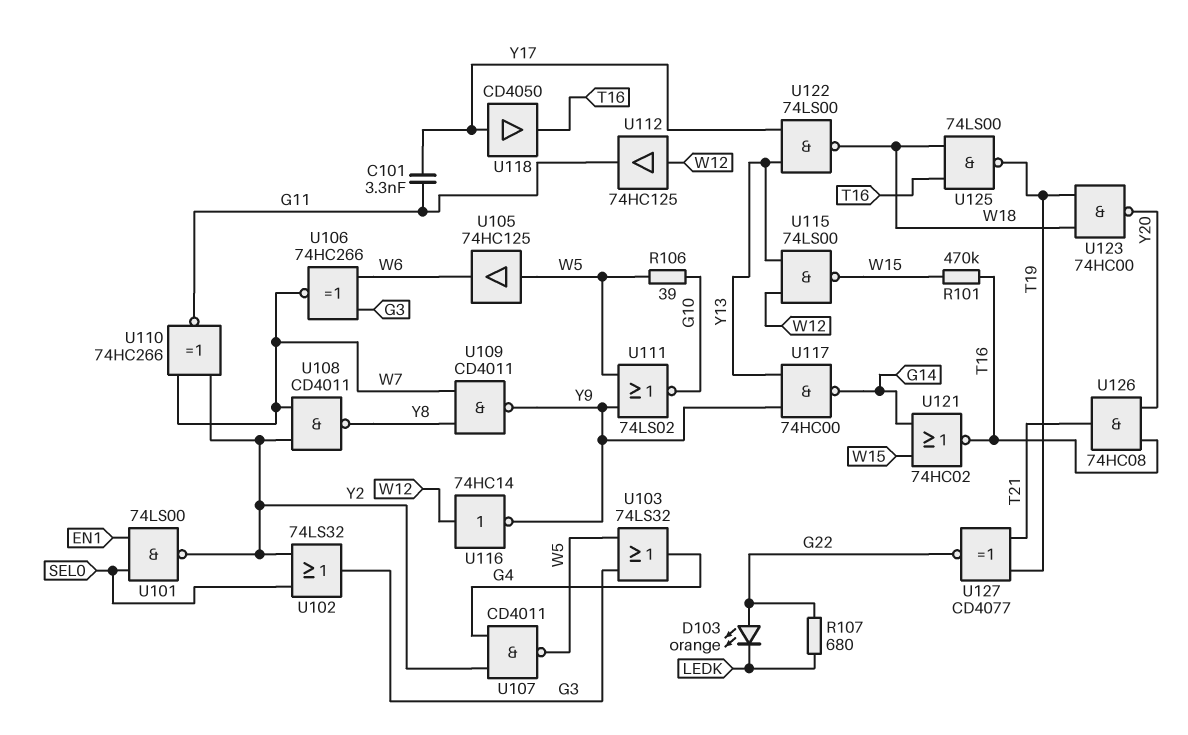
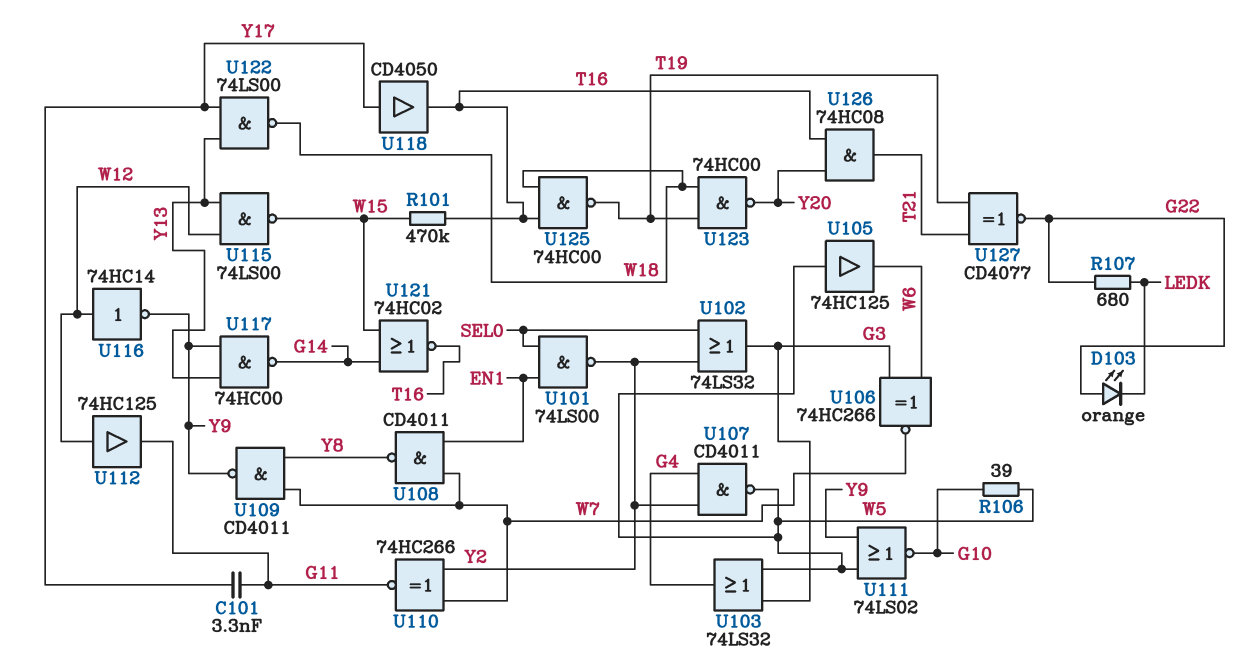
U108: NAND CD4011 (in W7, in Y2, out Y8) -> NAND CD4011 (in EN1, in W7, out Y8)
U125: NAND 74LS00 (in T16, in W18, out T19) -> NAND 74HC00 (in T16, in W18, out T19)

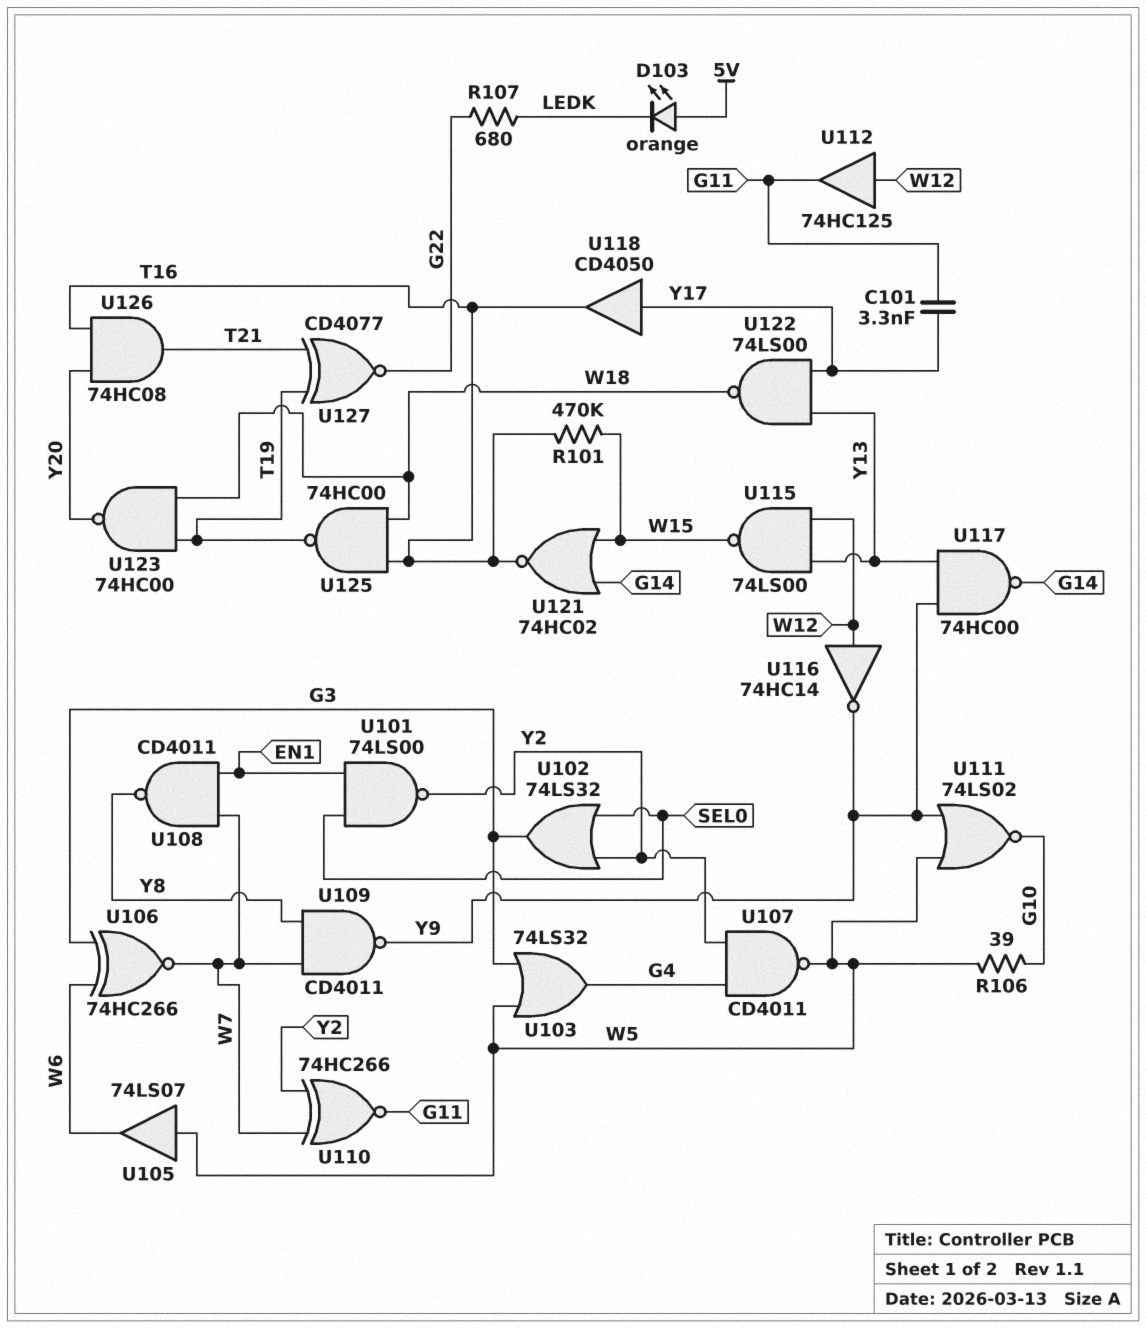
D103: LED orange (A G22, K LEDK) -> LED orange (A 5V, K LEDK)
U105: buffer 74HC125 (in W5, out W6) -> buffer 74LS07 (in W5, out W6)

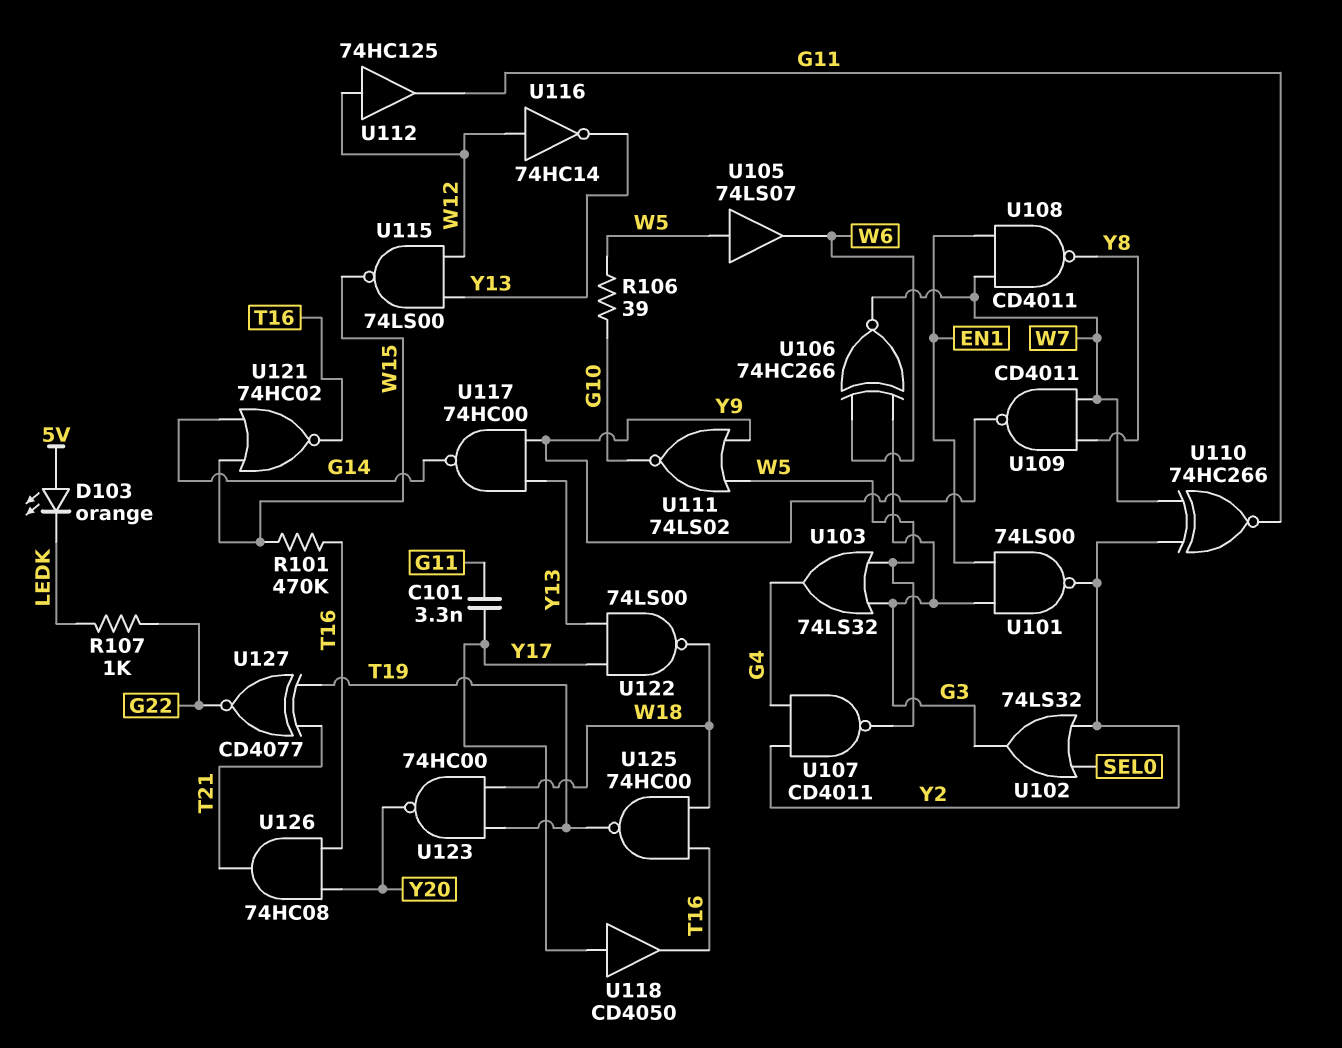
R107: 680 (G22, LEDK) -> 1k (G22, LEDK)
U101: NAND 74LS00 (in EN1, in SEL0, out Y2) -> NAND 74LS00 (in EN1, in G3, out Y2)
U116: NOT 74HC14 (in W12, out Y9) -> NOT 74HC14 (in W12, out Y13)

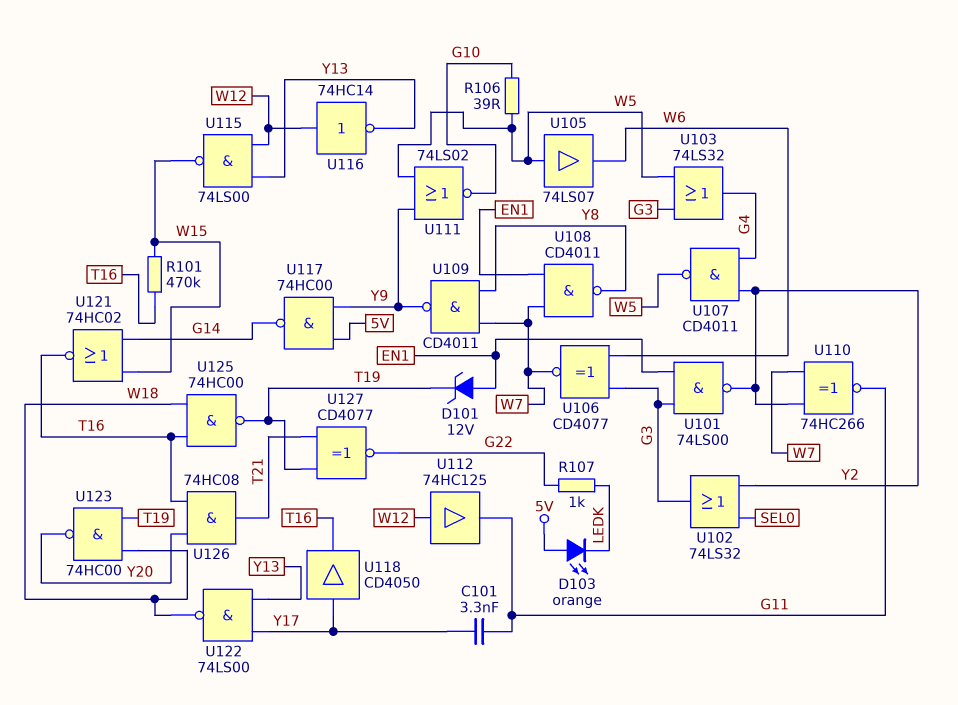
D101: none -> zener 12V (A EN1, K T19)
U106: XNOR 74HC266 (in G3, in W6, out W7) -> XNOR CD4077 (in G3, in W6, out W7)
U117: NAND 74HC00 (in Y9, in Y13, out G14) -> NAND 74HC00 (in 5V, in Y9, out G14)

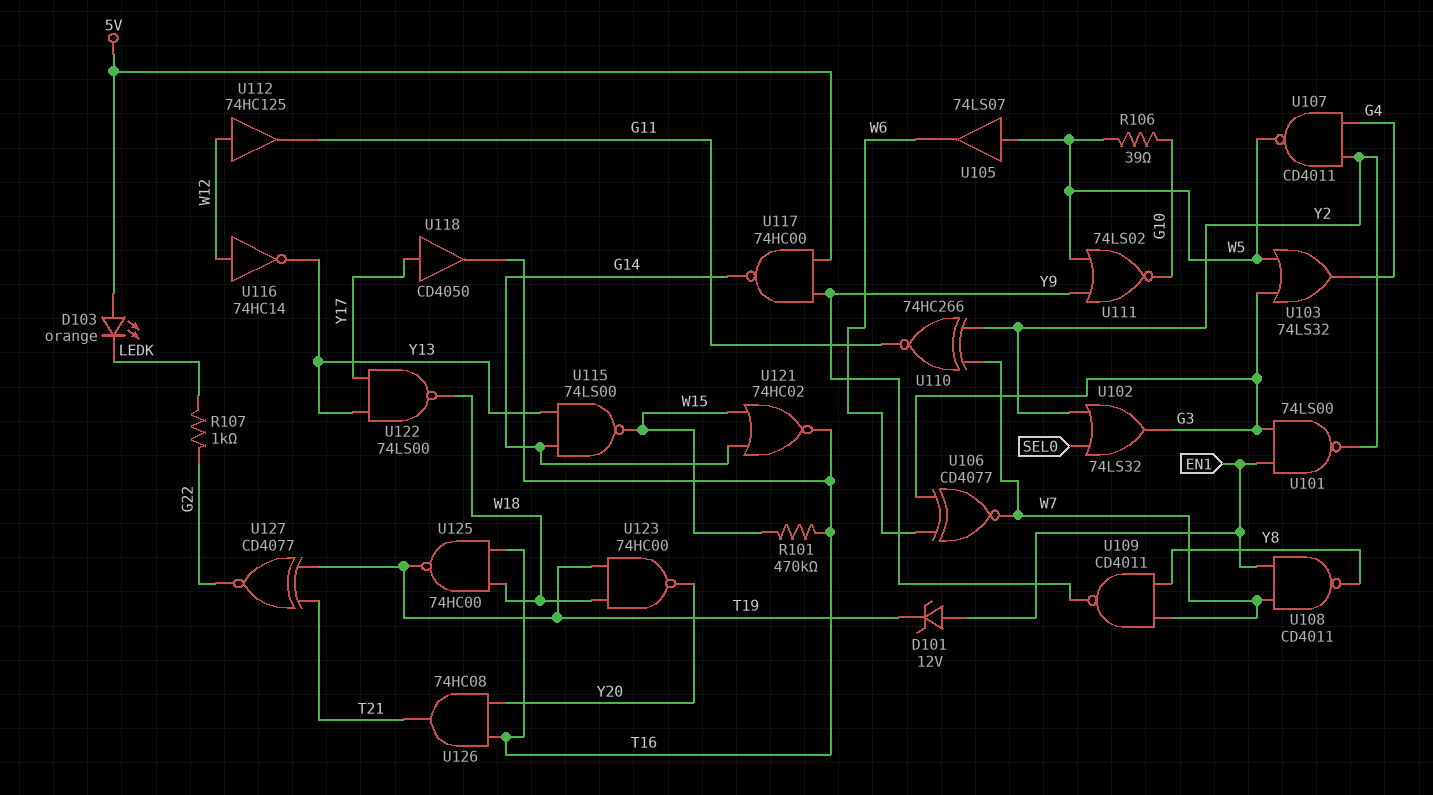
C101: 3.3nF (G11, Y17) -> none
U115: NAND 74LS00 (in W12, in Y13, out W15) -> NAND 74LS00 (in G14, in Y13, out W15)

